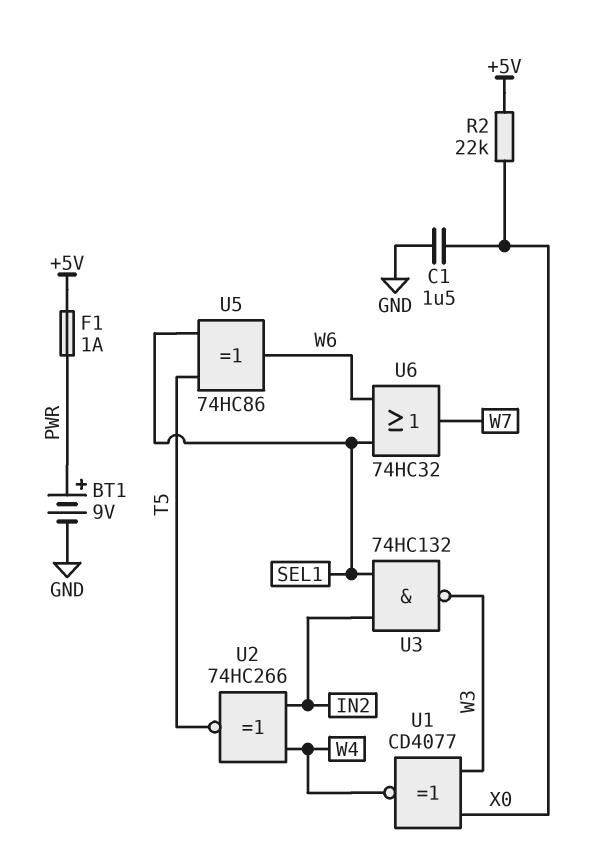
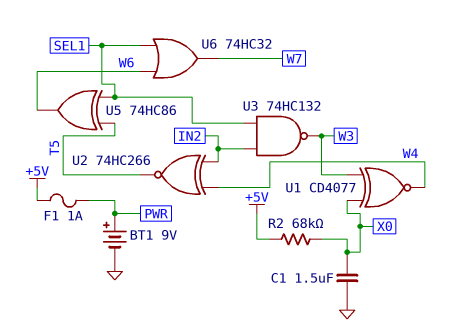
R2: 22k (+5V, X0) -> 68k (+5V, X0)

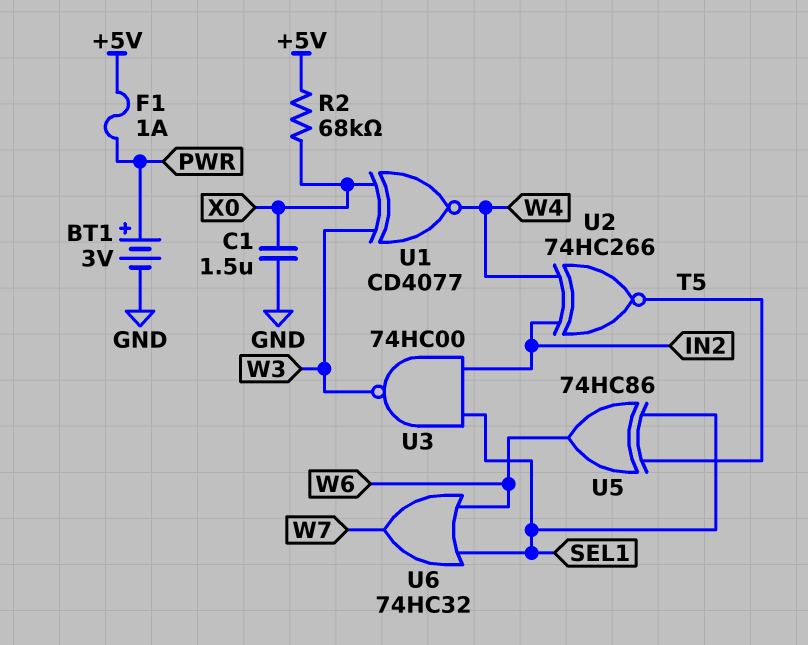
BT1: 9V (plus PWR, minus GND) -> 3V (plus PWR, minus GND)
U3: NAND 74HC132 (in IN2, in SEL1, out W3) -> NAND 74HC00 (in IN2, in SEL1, out W3)

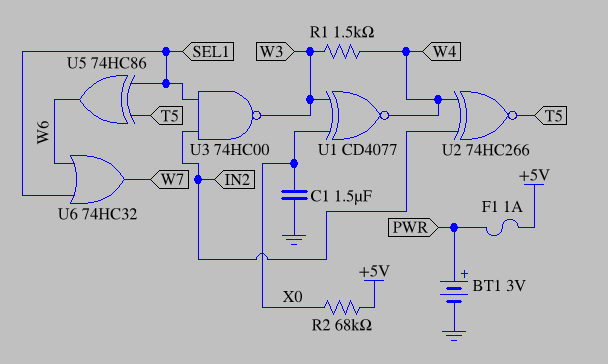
R1: none -> 1.5k (W3, W4)

